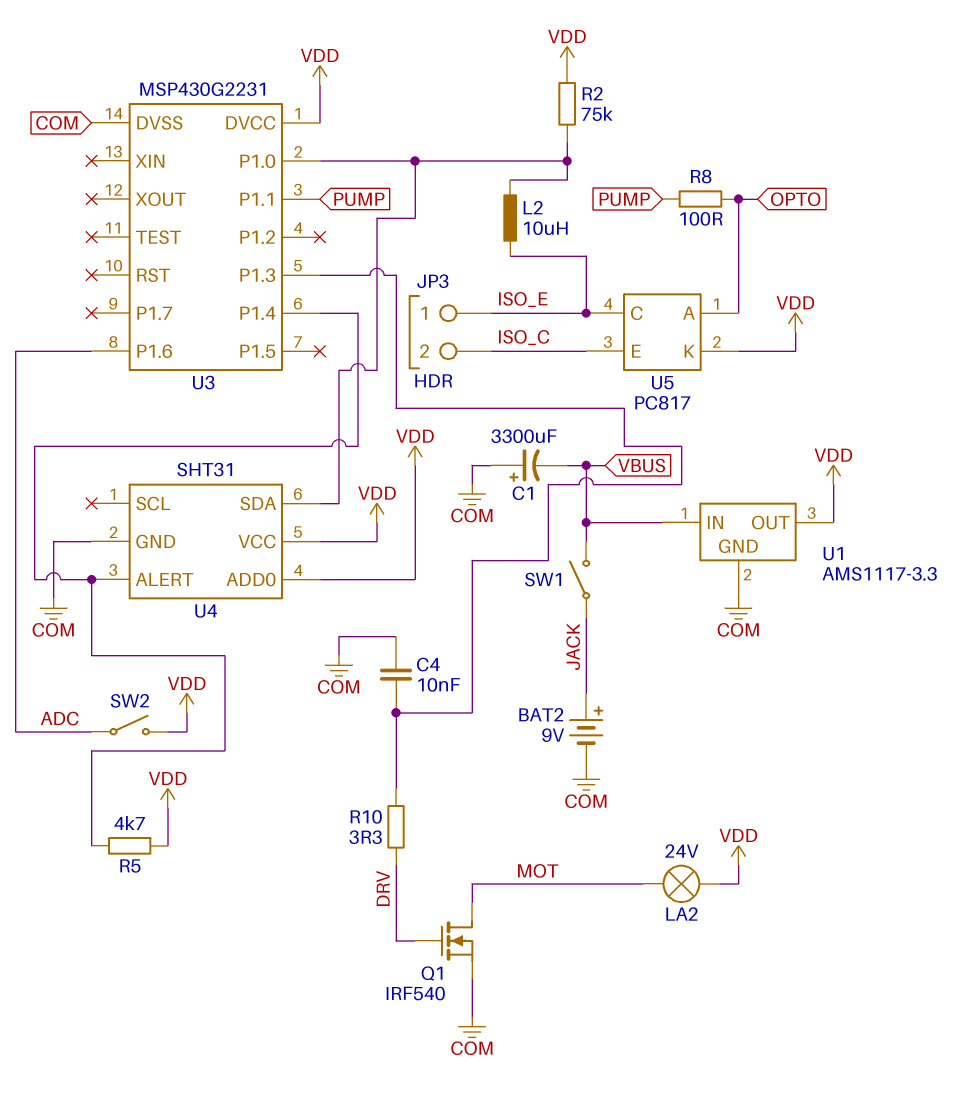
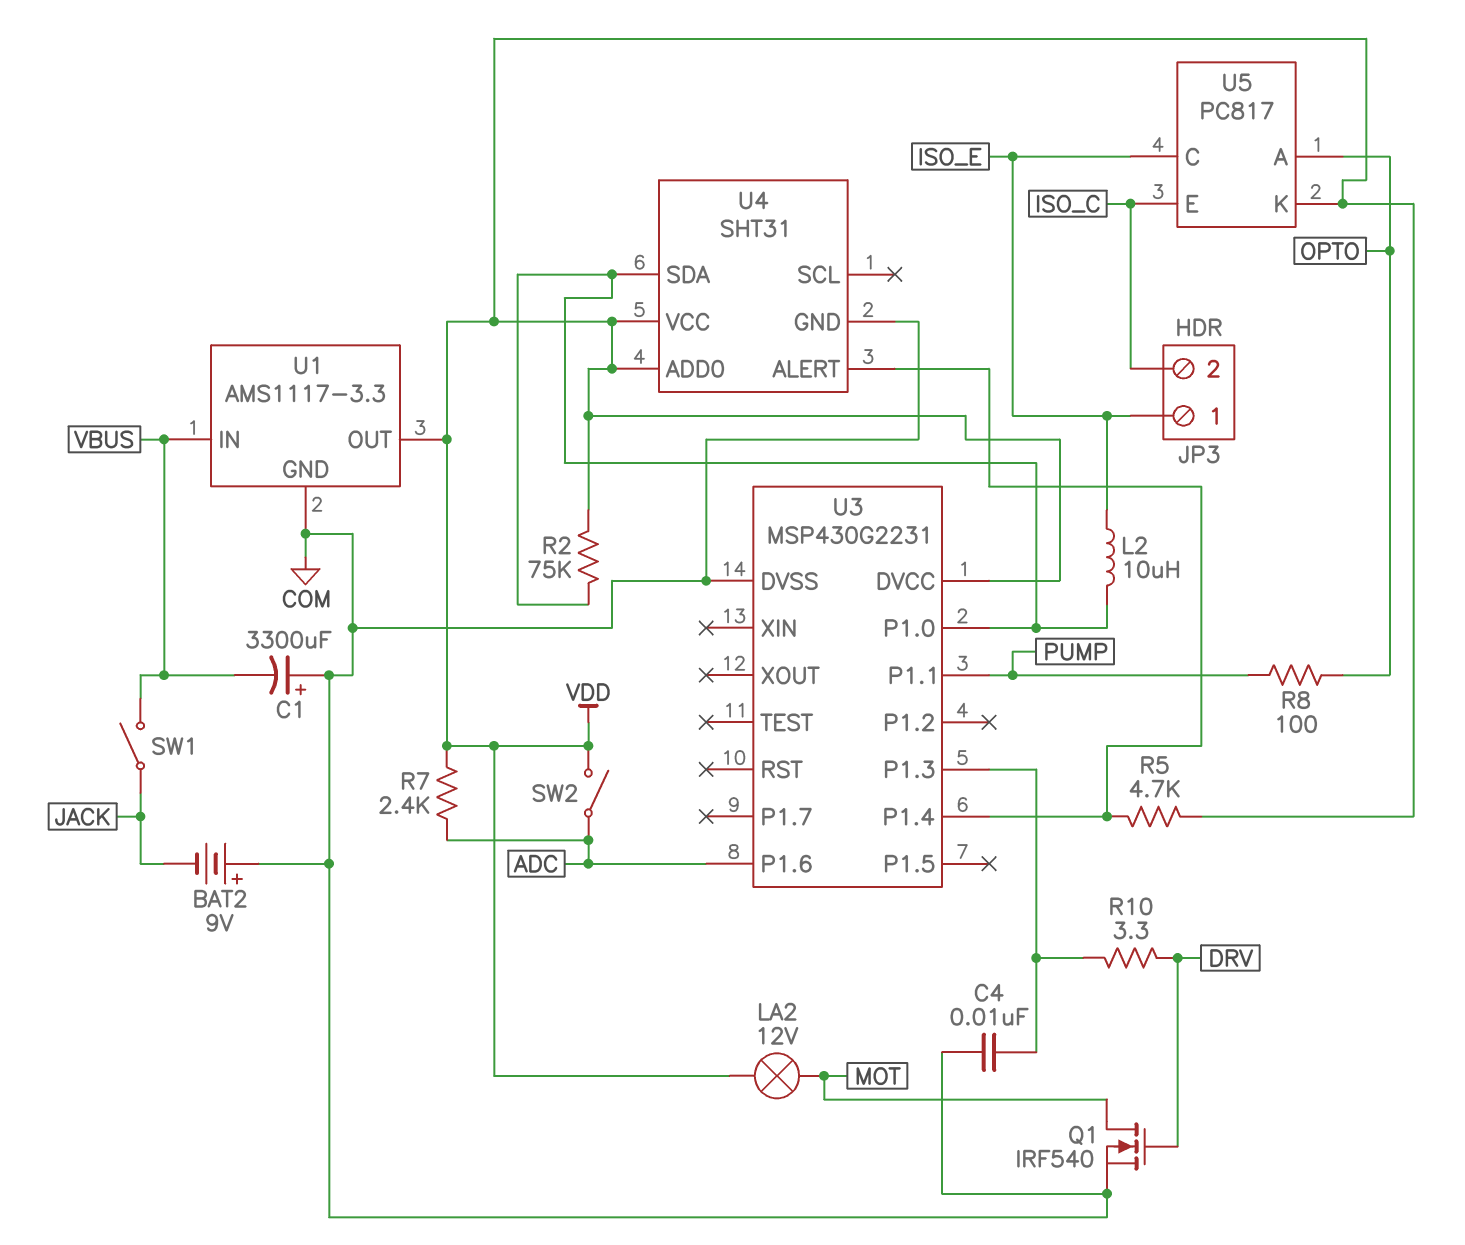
BAT2: 9V (plus JACK, minus COM) -> 9V (plus COM, minus JACK)
LA2: lamp 24V (MOT, VDD) -> lamp 12V (MOT, VDD)
R7: none -> 2.4k (ADC, VDD)

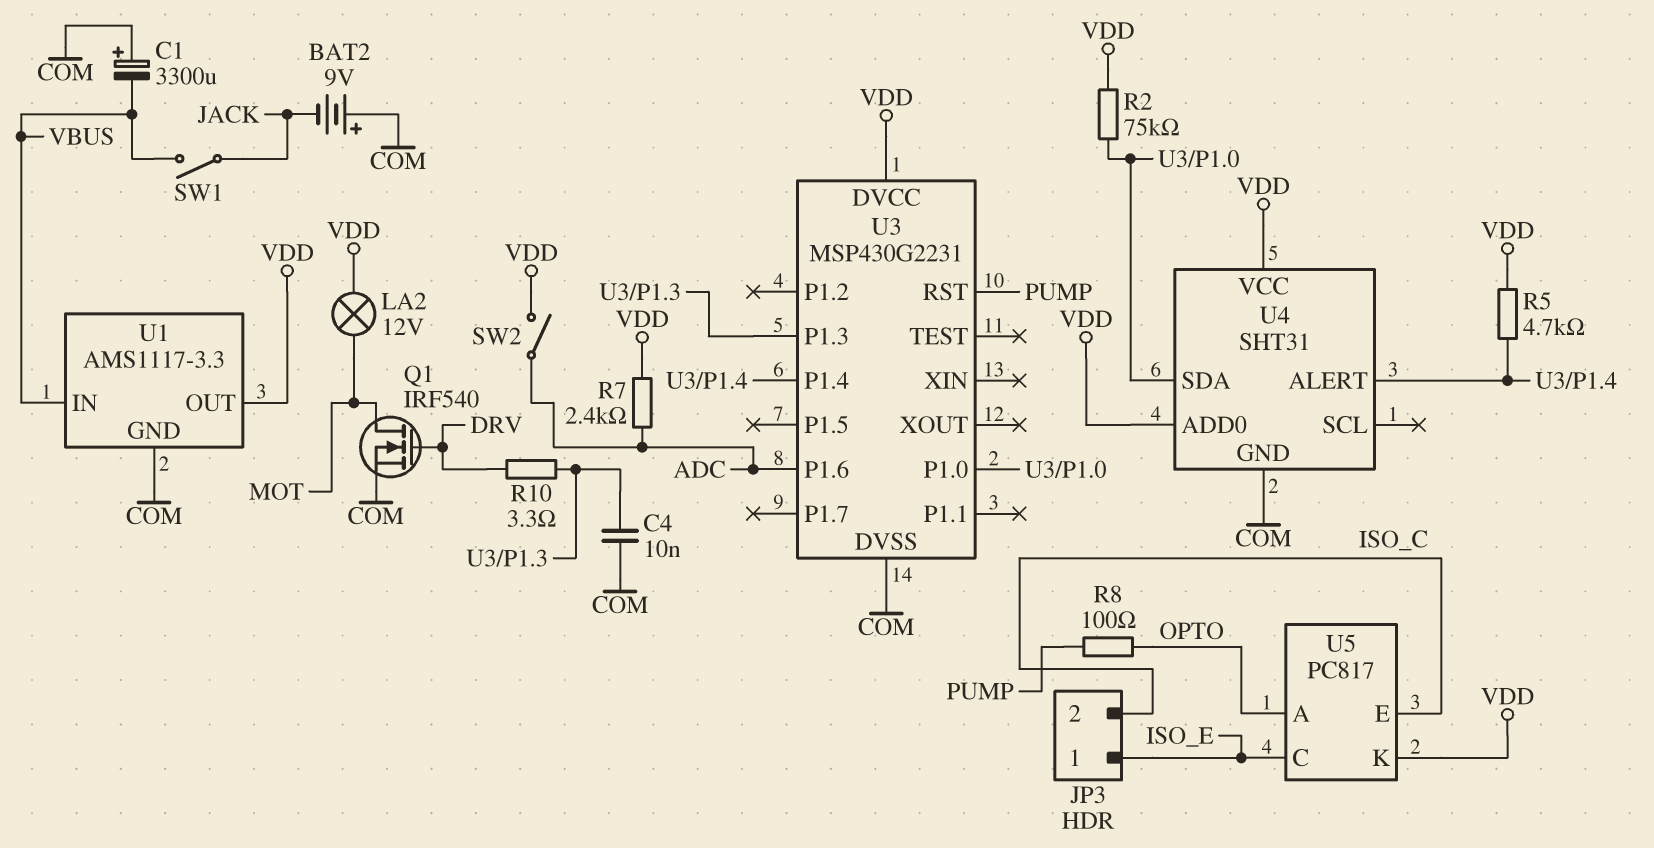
L2: 10uH (ISO_E, U3/P1.0) -> none
U3 pin P1.1: PUMP -> none
U3 pin RST: none -> PUMP

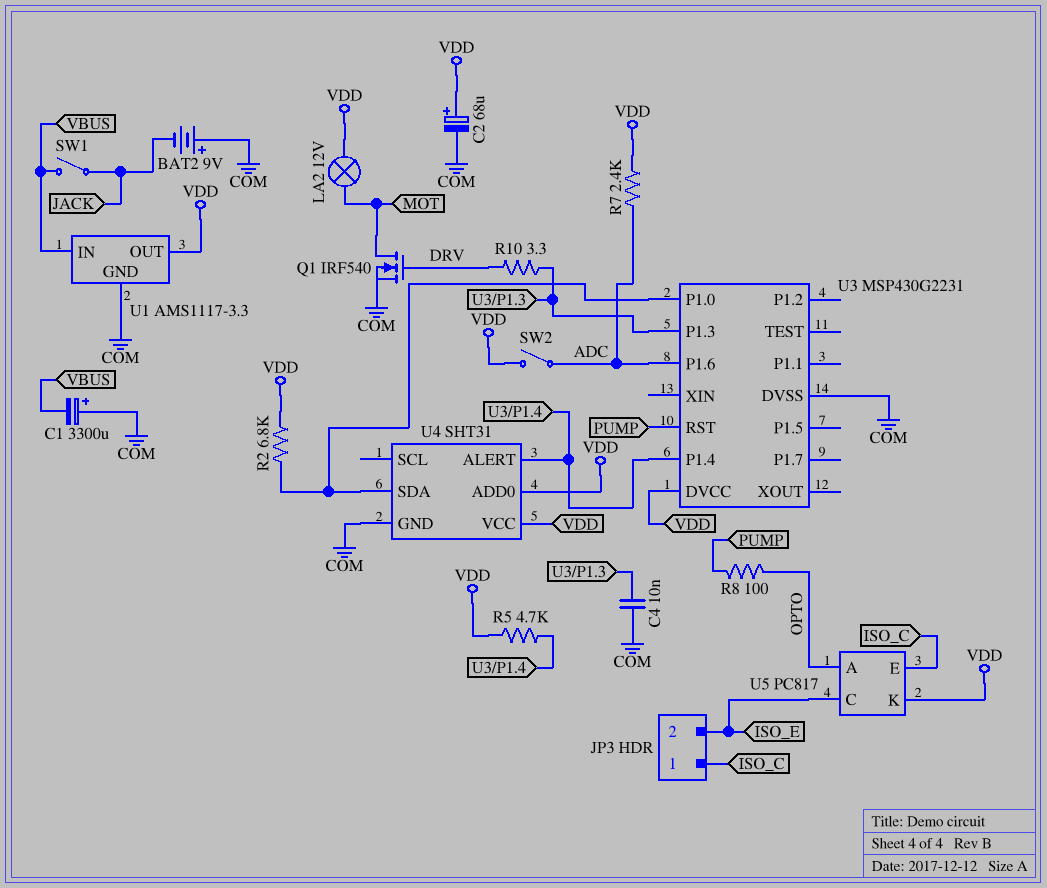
C2: none -> 68uF (plus VDD, minus COM)
JP3 pin 1: ISO_E -> ISO_C
JP3 pin 2: ISO_C -> ISO_E
R2: 75k (U3/P1.0, VDD) -> 6.8k (U3/P1.0, VDD)

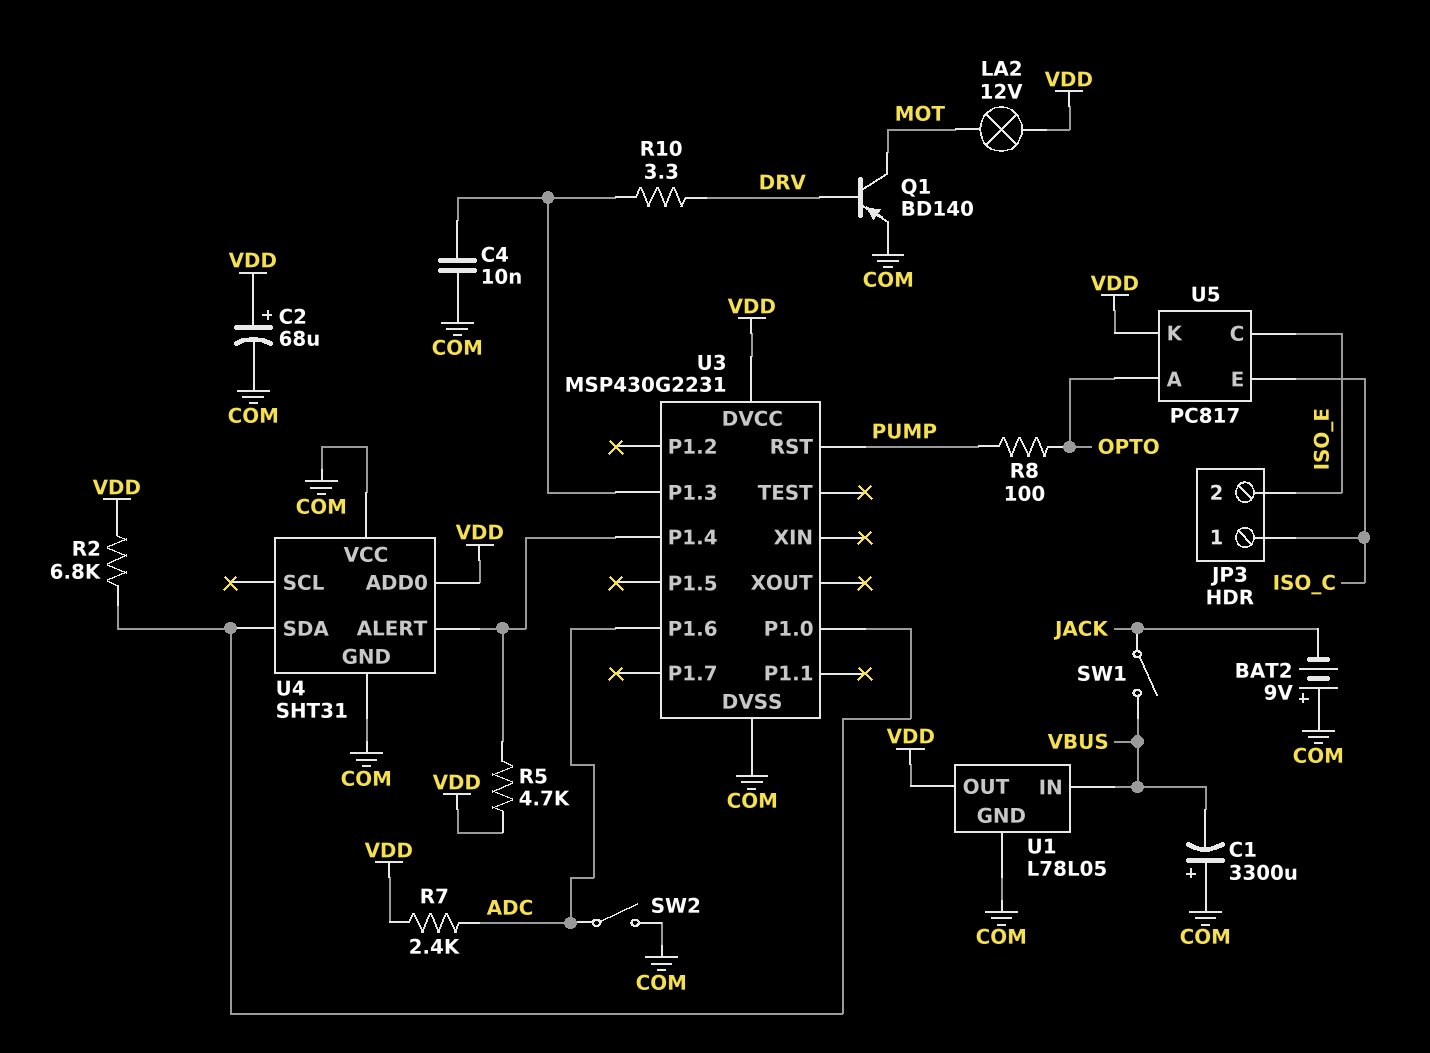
Q1: NMOS IRF540 (G DRV, D MOT, S COM) -> PNP BD140 (B DRV, C MOT, E COM)
SW2: switch (ADC, VDD) -> switch (ADC, COM)
U1: AMS1117-3.3 -> L78L05
U4 pin VCC: VDD -> COM

